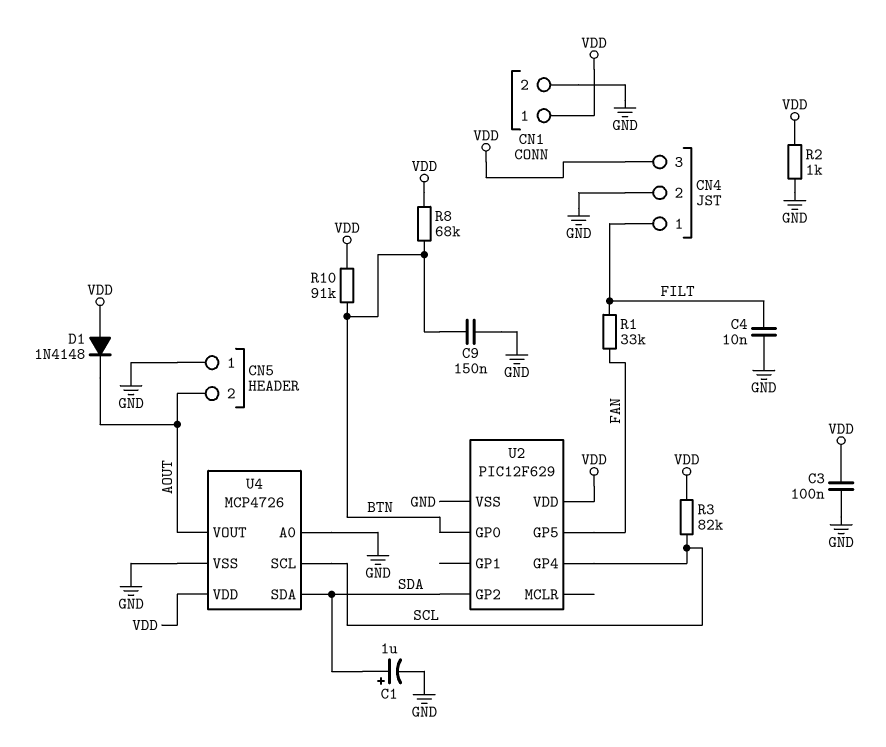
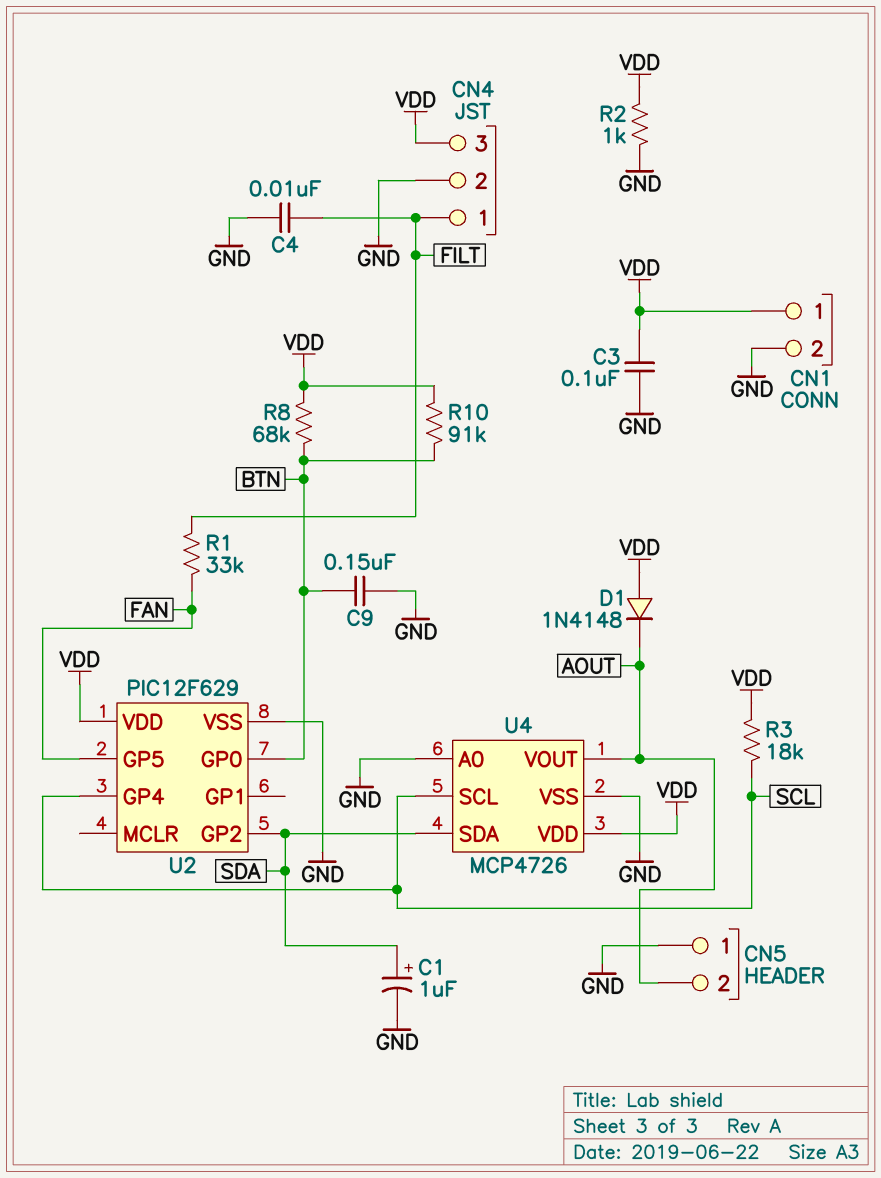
R3: 82k (SCL, VDD) -> 18k (SCL, VDD)

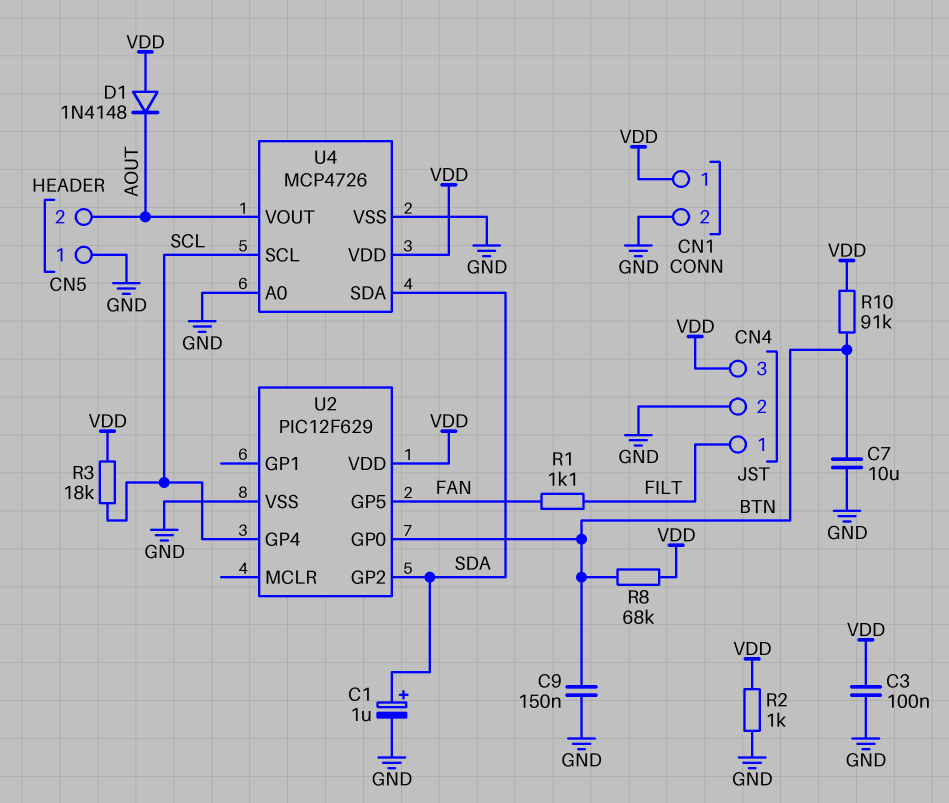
C4: 10nF (FILT, GND) -> none
C7: none -> 10uF (BTN, GND)
R1: 33k (FAN, FILT) -> 1.1k (FAN, FILT)

